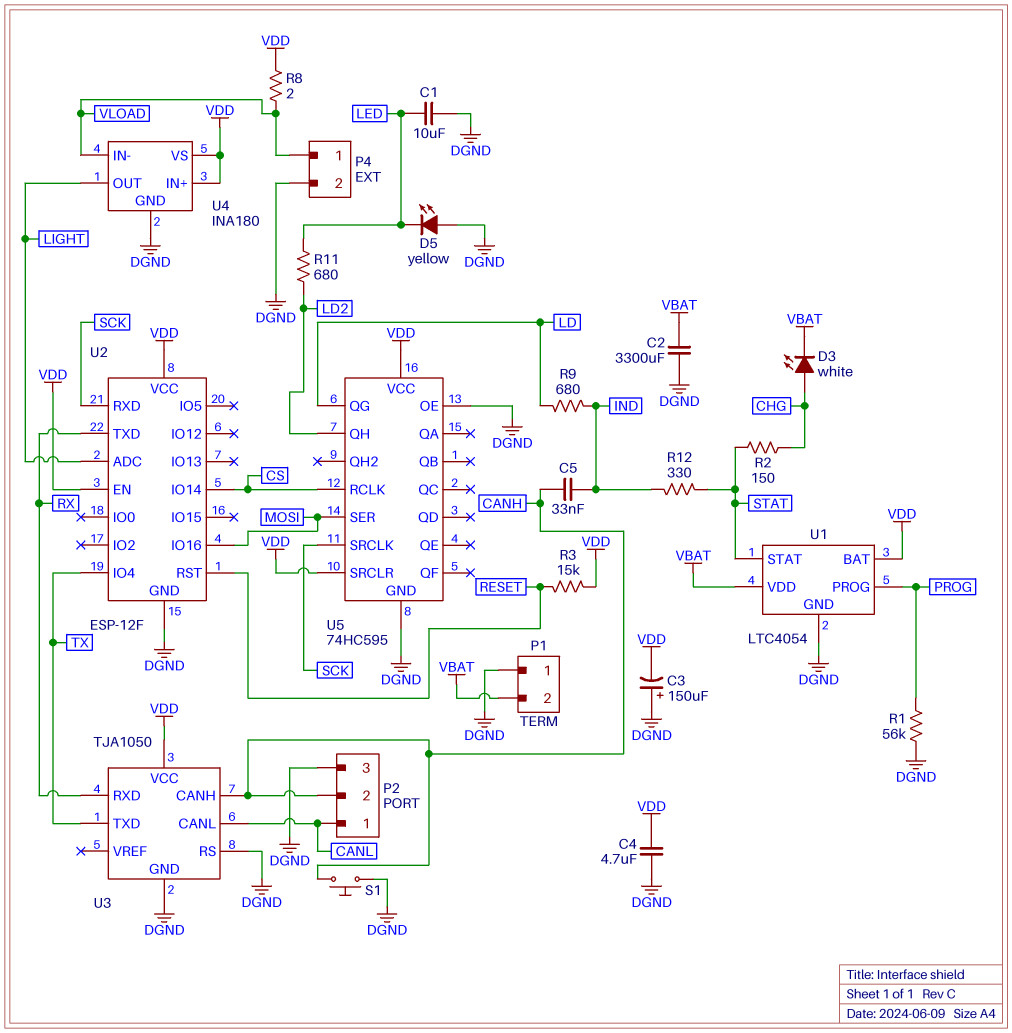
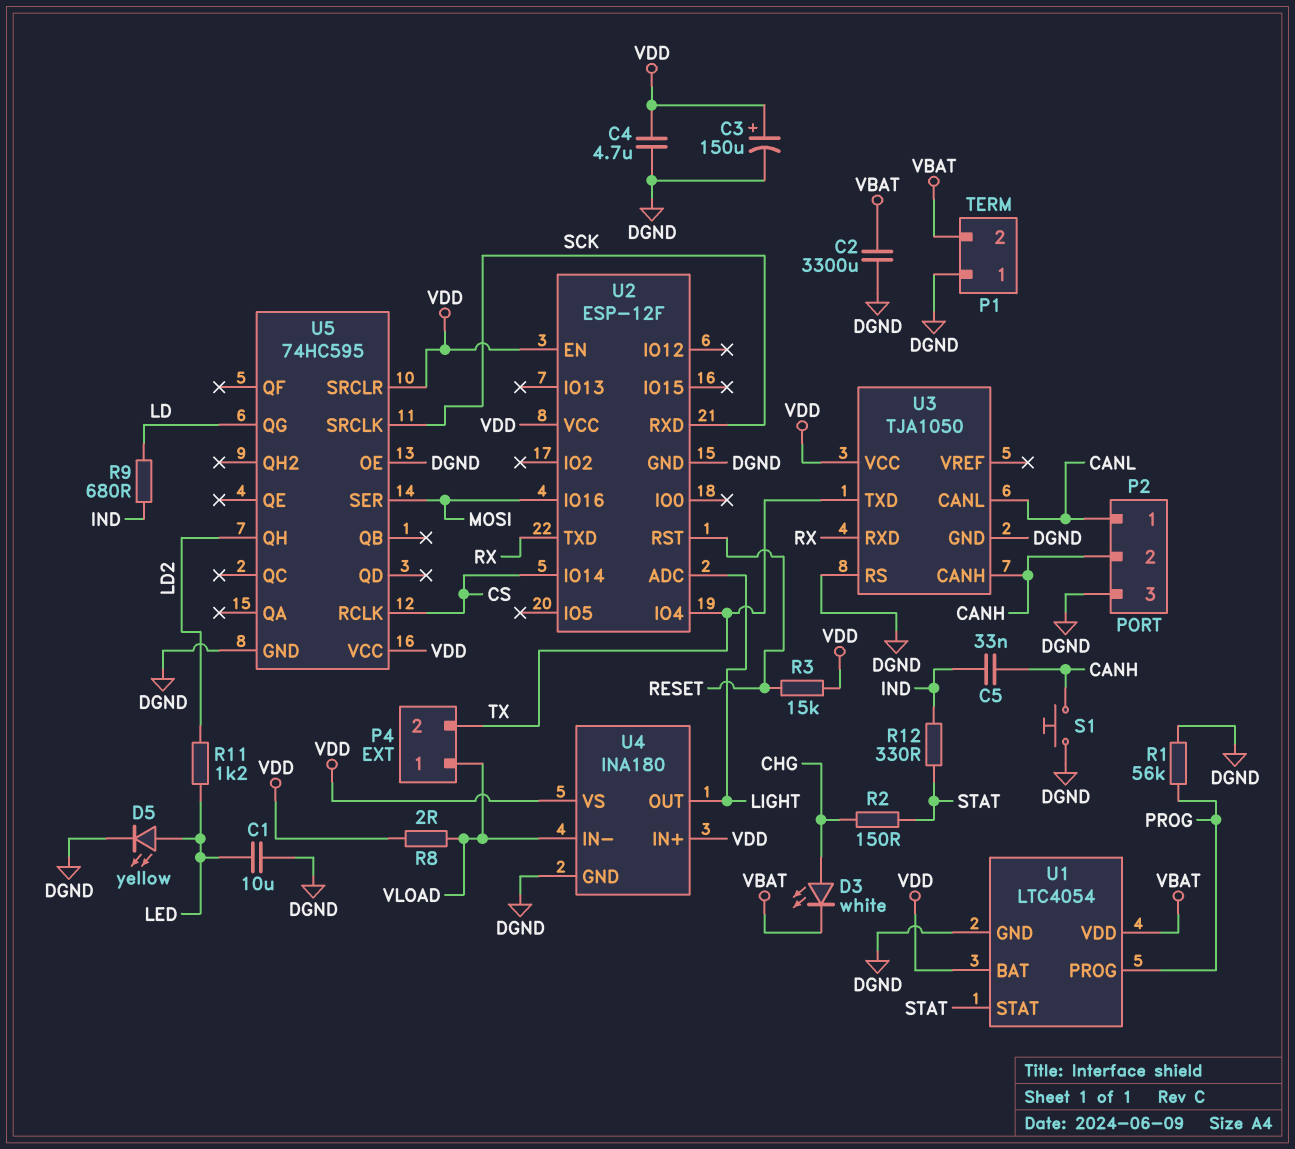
C3: 150uF (plus DGND, minus VDD) -> 150uF (plus VDD, minus DGND)
D5: LED yellow (A DGND, K LED) -> LED yellow (A LED, K DGND)
P4 pin 2: DGND -> TX
R11: 680 (LD2, LED) -> 1.2k (LD2, LED)

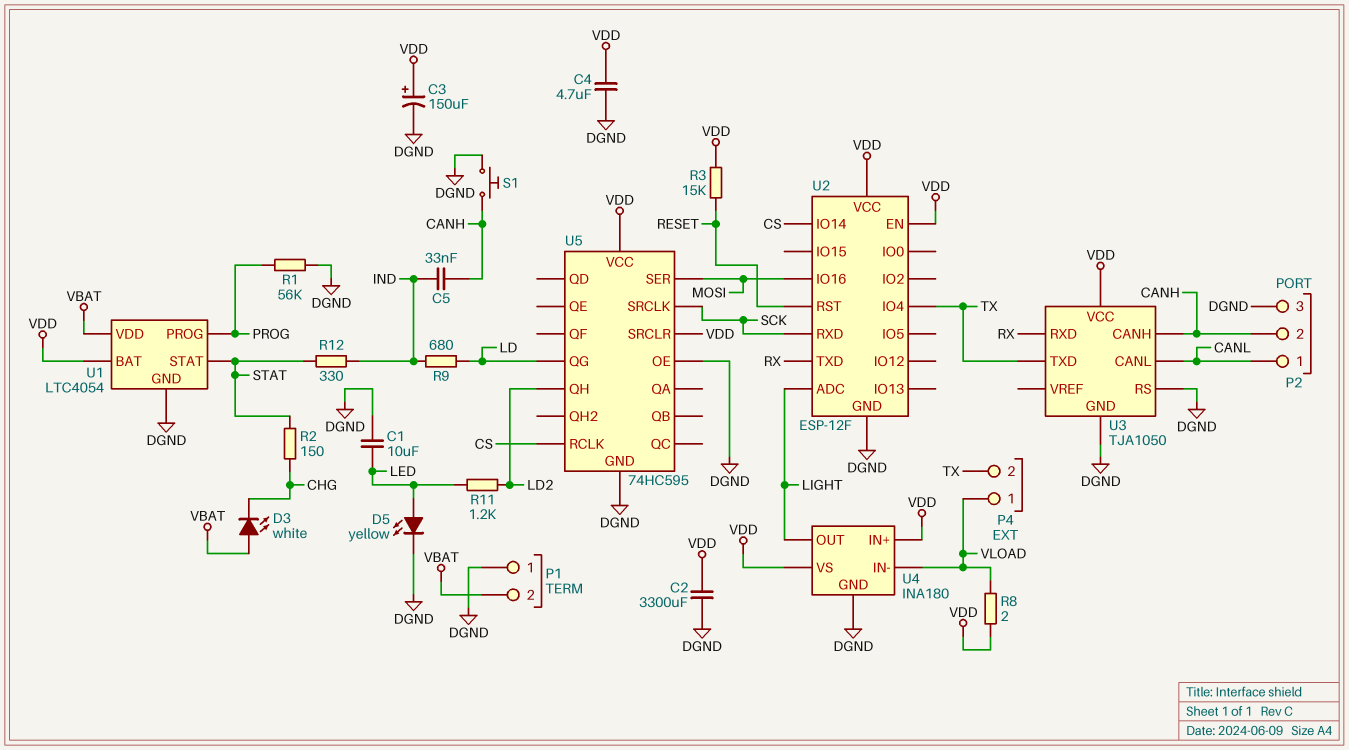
C2: 3300uF (DGND, VBAT) -> 3300uF (DGND, VDD)
D3: LED white (A CHG, K VBAT) -> LED white (A VBAT, K CHG)

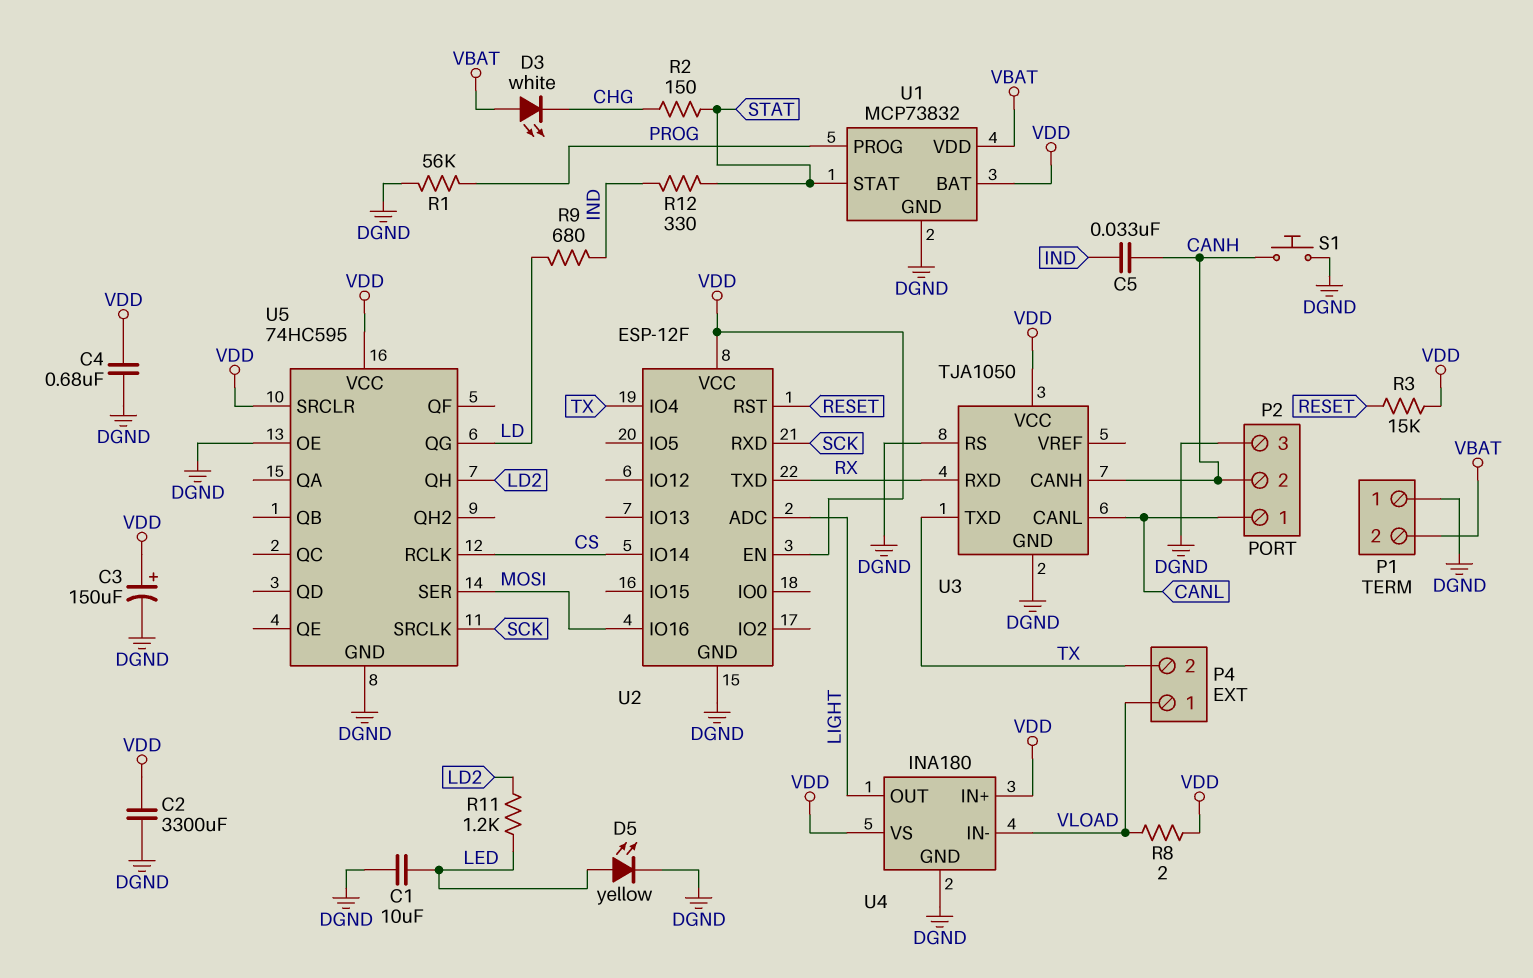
C4: 4.7uF (DGND, VDD) -> 680nF (DGND, VDD)
U1: LTC4054 -> MCP73832

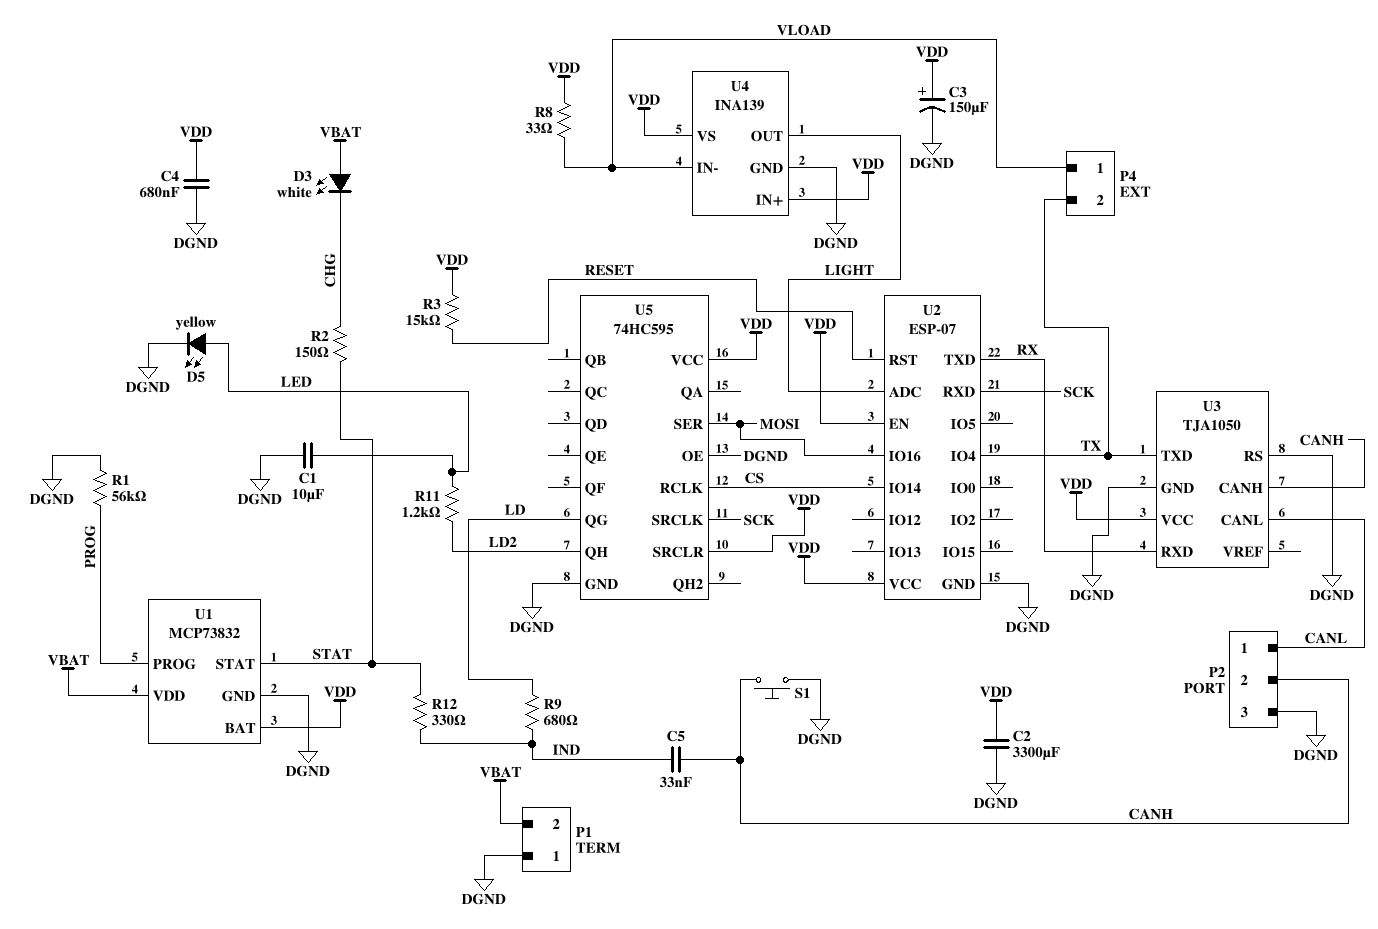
R8: 2 (VDD, VLOAD) -> 33 (VDD, VLOAD)
U2: ESP-12F -> ESP-07
U4: INA180 -> INA139

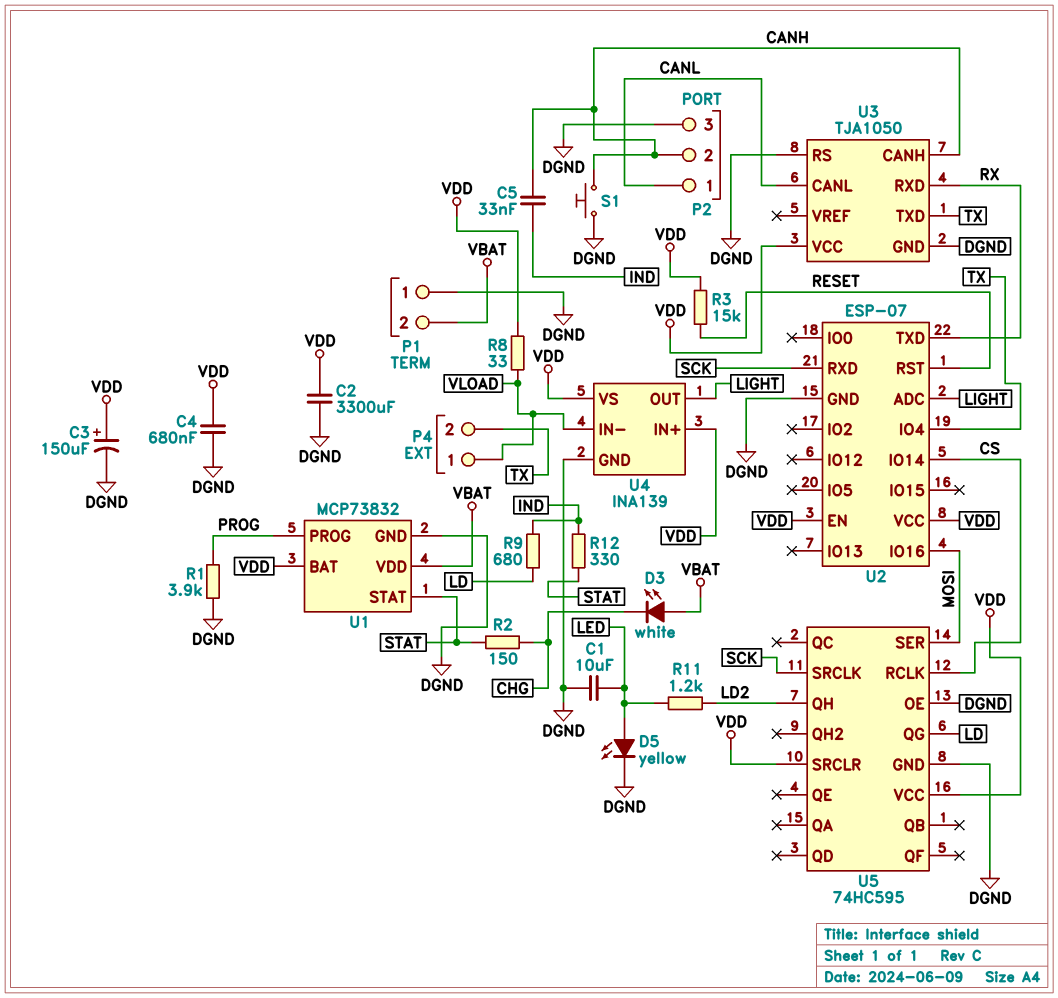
R1: 56k (DGND, PROG) -> 3.9k (DGND, PROG)

